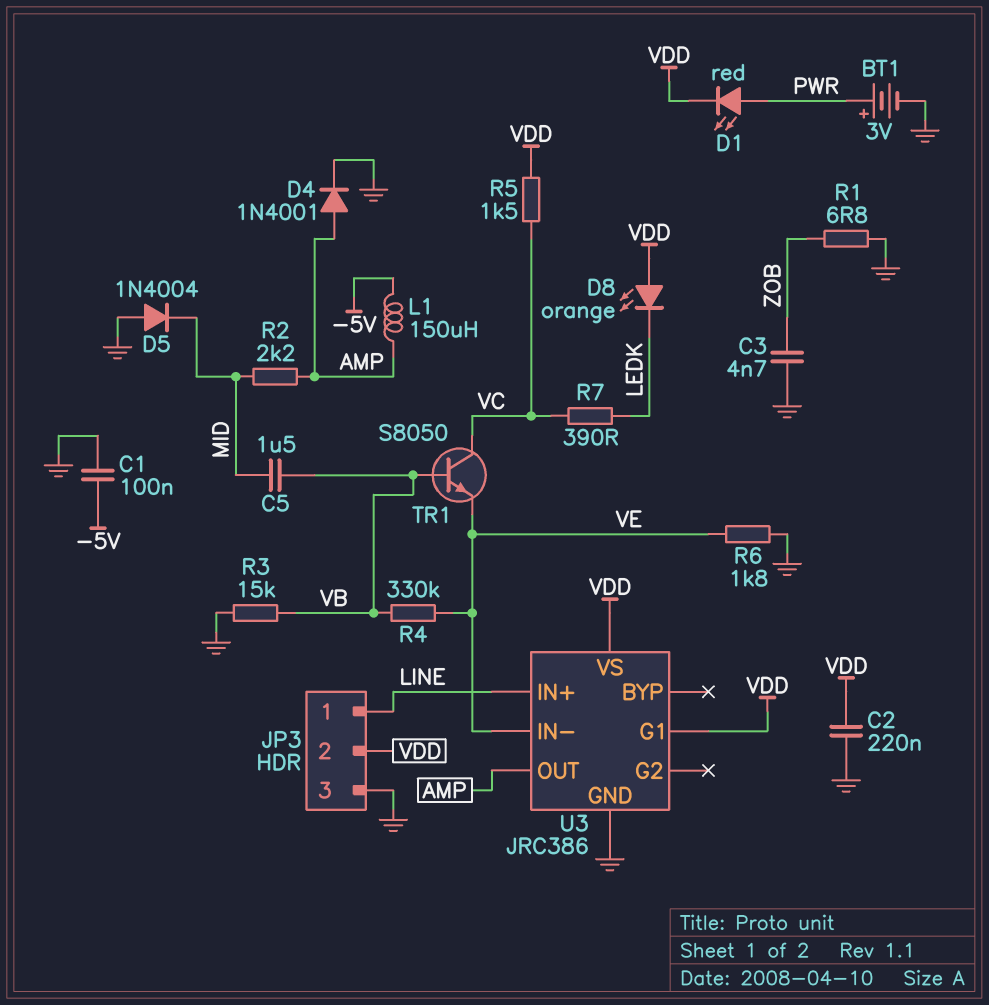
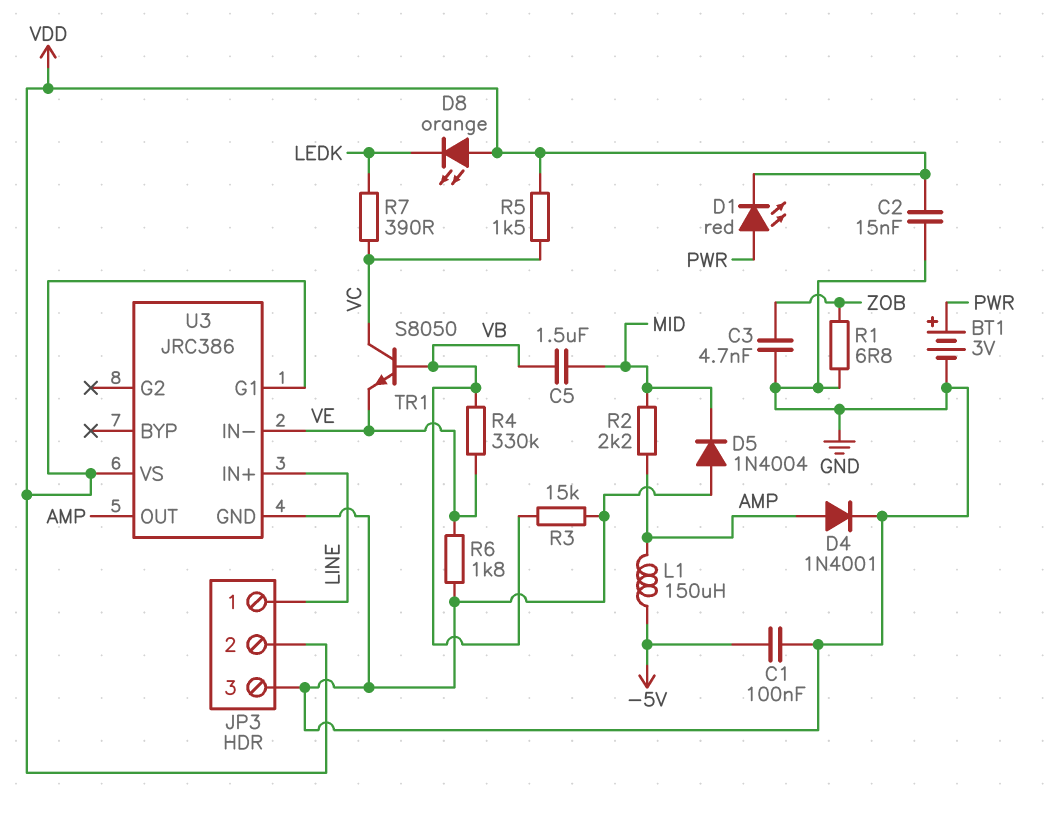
C2: 220nF (GND, VDD) -> 15nF (GND, VDD)

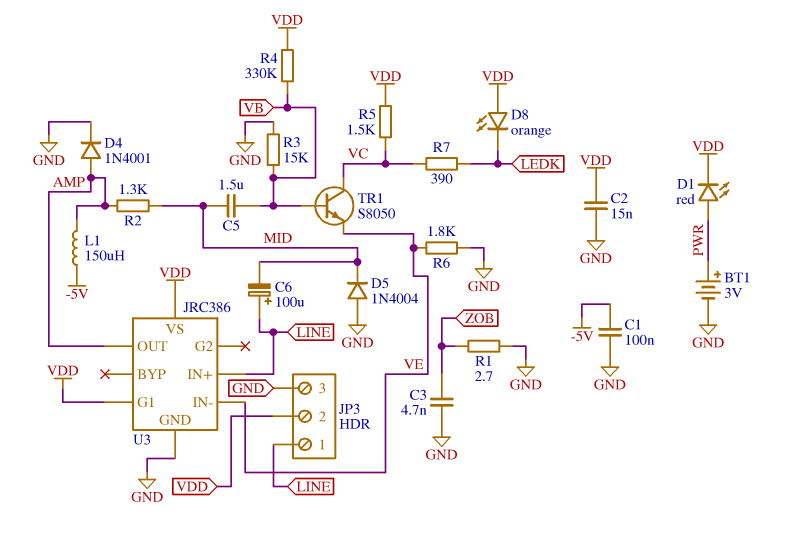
C6: none -> 100uF (plus LINE, minus MID)
R1: 6.8 (GND, ZOB) -> 2.7 (GND, ZOB)
R2: 2.2k (AMP, MID) -> 1.3k (AMP, MID)
R4: 330k (VB, VE) -> 330k (VB, VDD)

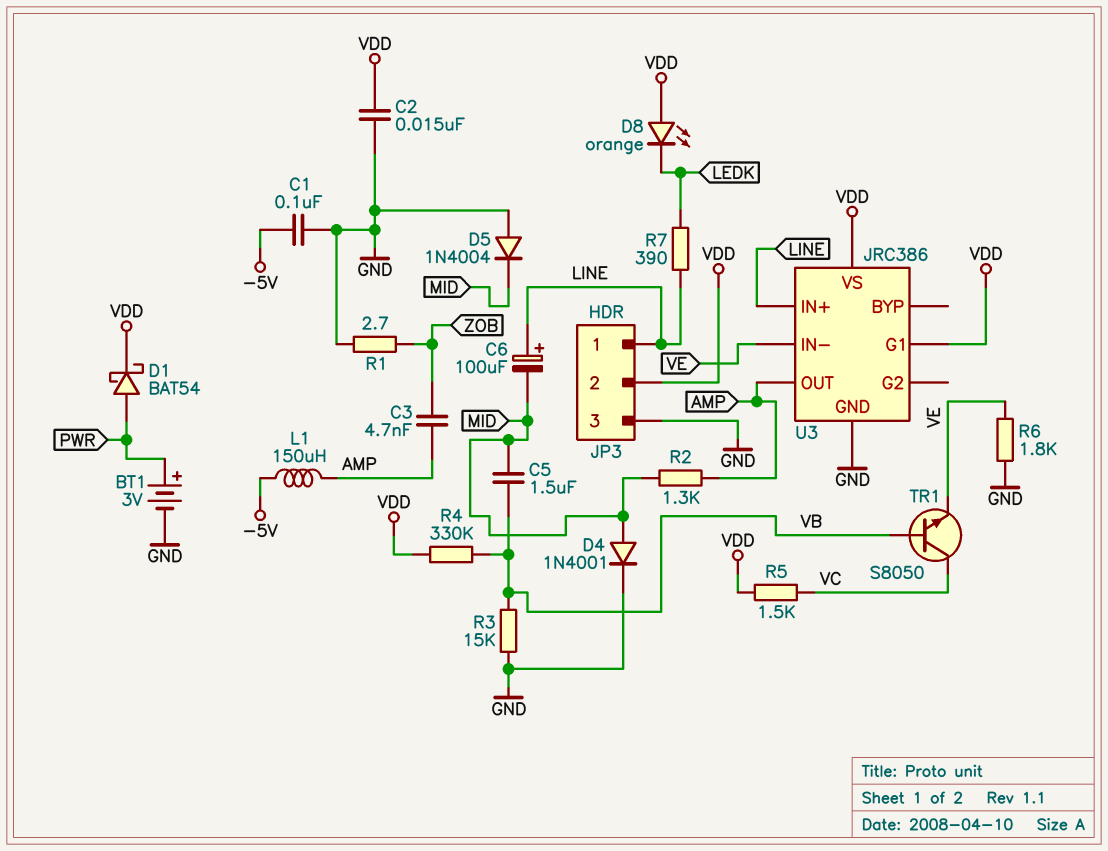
C3: 4.7nF (GND, ZOB) -> 4.7nF (AMP, ZOB)
D1: LED red (A PWR, K VDD) -> schottky BAT54 (A PWR, K VDD)
D4: diode 1N4001 (A AMP, K GND) -> diode 1N4001 (A MID, K GND)
R7: 390 (LEDK, VC) -> 390 (LEDK, LINE)

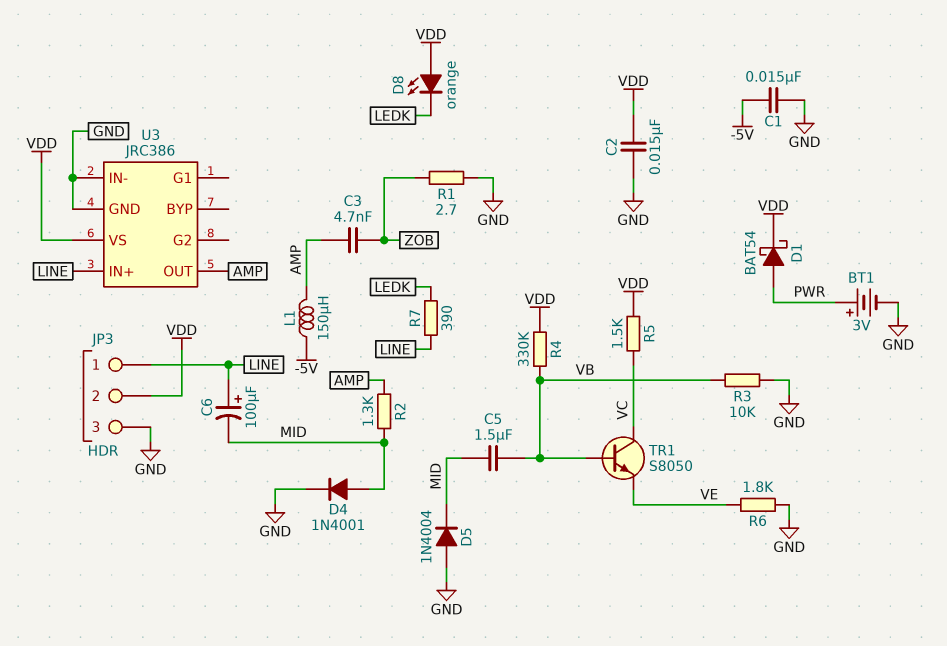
C1: 100nF (-5V, GND) -> 15nF (-5V, GND)
R3: 15k (GND, VB) -> 10k (GND, VB)
U3 pin G1: VDD -> none
U3 pin IN-: VE -> GND

